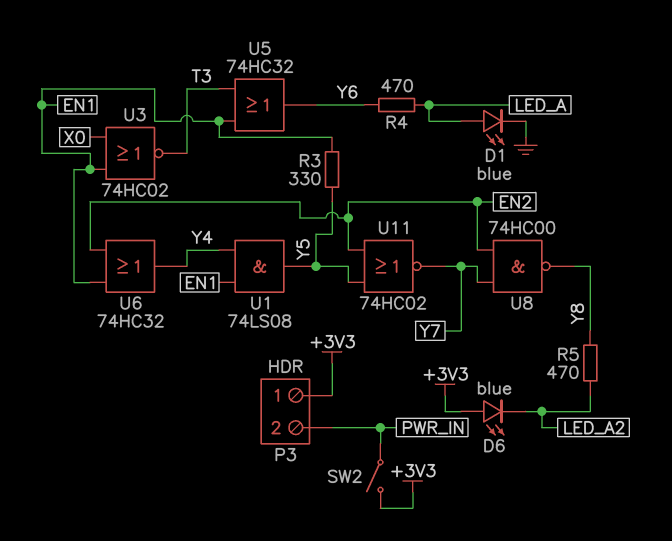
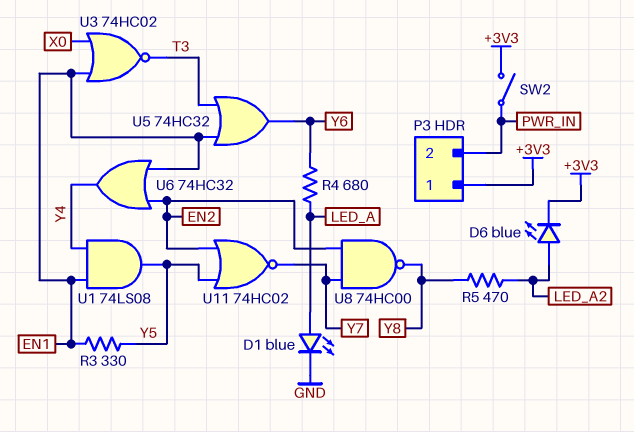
D6: LED blue (A +3V3, K LED_A2) -> LED blue (A LED_A2, K +3V3)
R4: 470 (LED_A, Y6) -> 680 (LED_A, Y6)

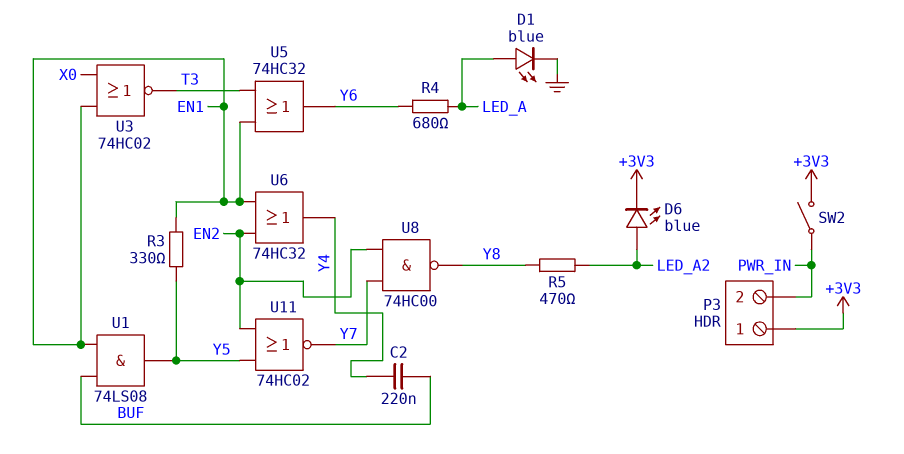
C2: none -> 220nF (BUF, Y4)
U1: AND 74LS08 (in EN1, in Y4, out Y5) -> AND 74LS08 (in BUF, in EN1, out Y5)

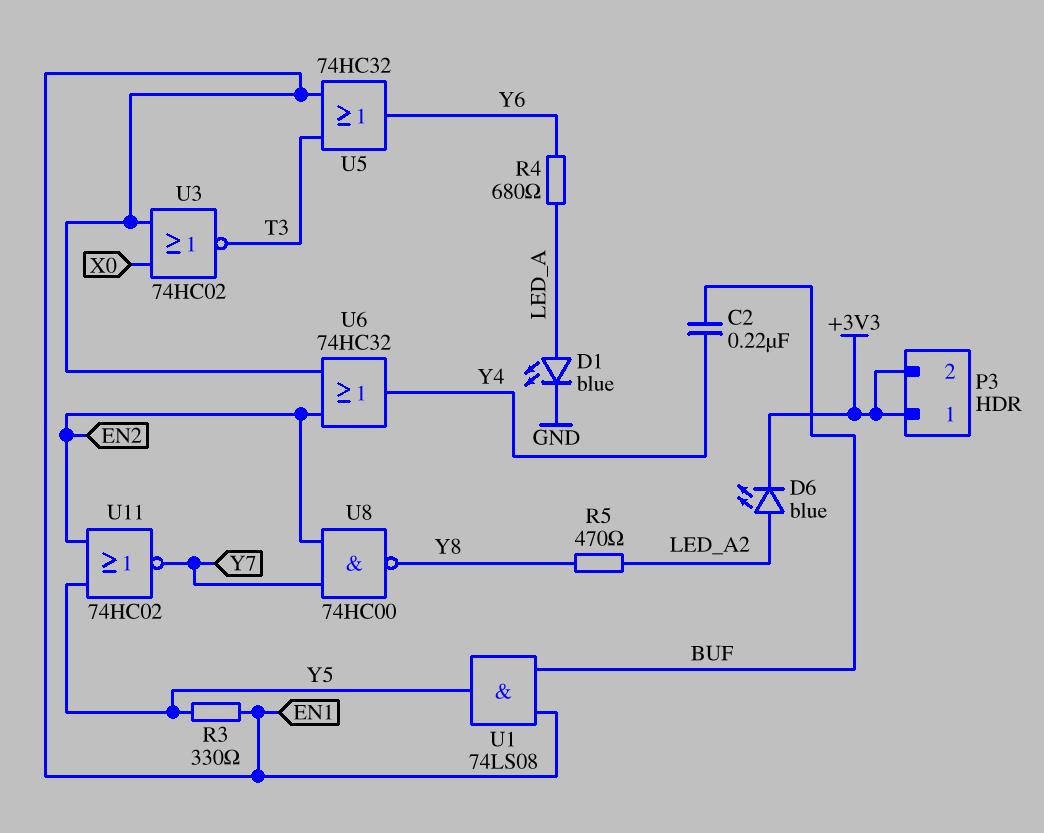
P3 pin 2: PWR_IN -> +3V3
SW2: switch (+3V3, PWR_IN) -> none

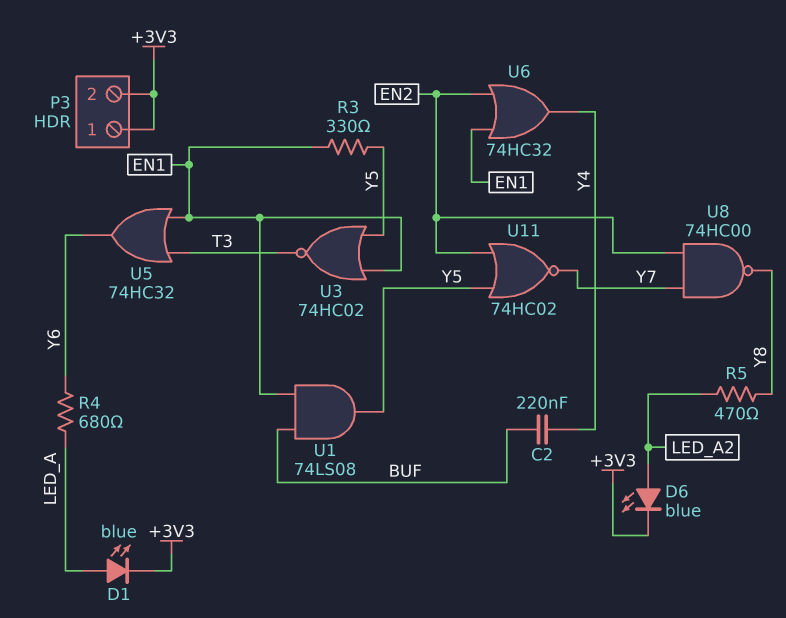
D1: LED blue (A LED_A, K GND) -> LED blue (A LED_A, K +3V3)
U3: NOR 74HC02 (in EN1, in X0, out T3) -> NOR 74HC02 (in EN1, in Y5, out T3)

